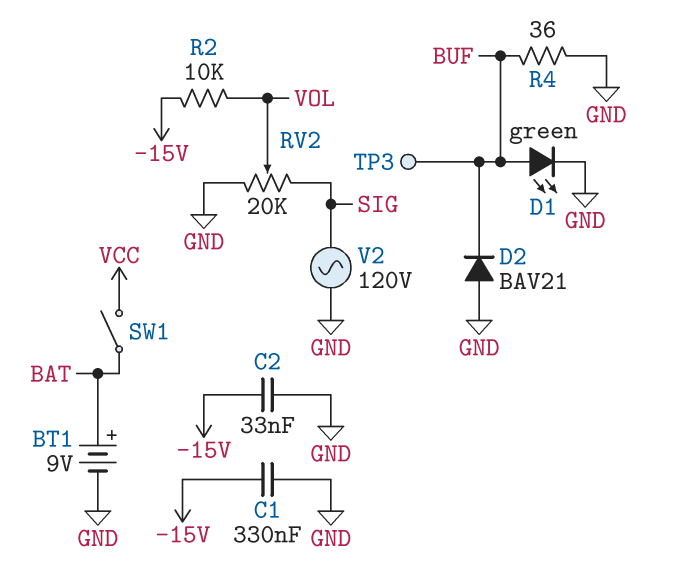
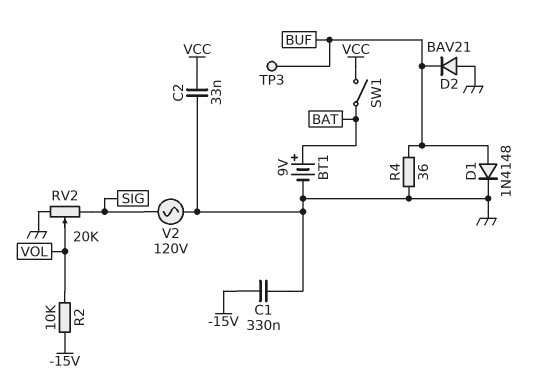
C2: 33nF (-15V, GND) -> 33nF (GND, VCC)
D1: LED green (A BUF, K GND) -> diode 1N4148 (A BUF, K GND)

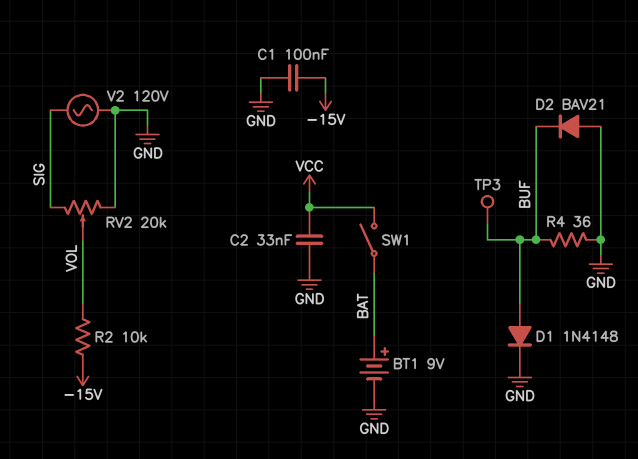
C1: 330nF (-15V, GND) -> 100nF (-15V, GND)

